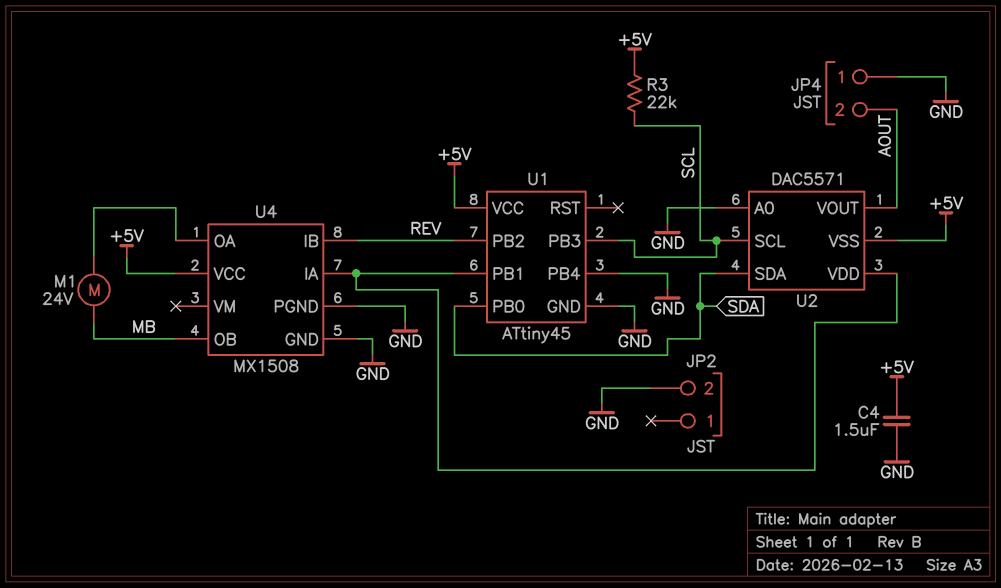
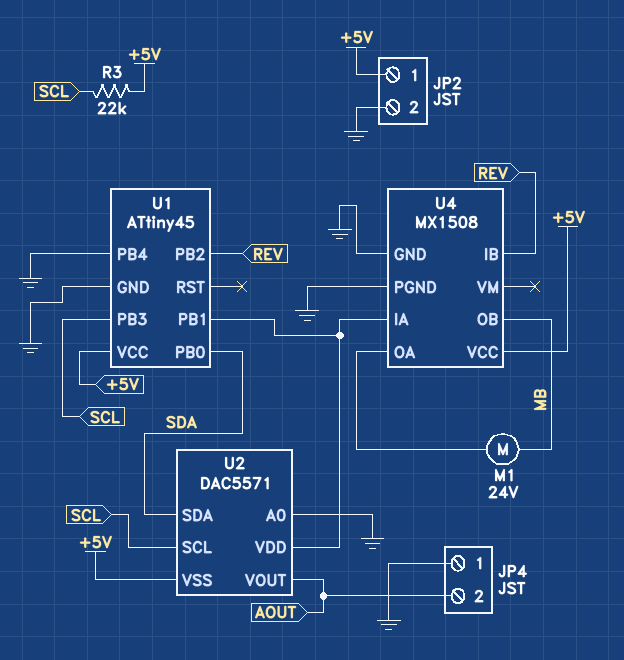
C4: 1.5uF (+5V, GND) -> none
JP2 pin 1: none -> +5V

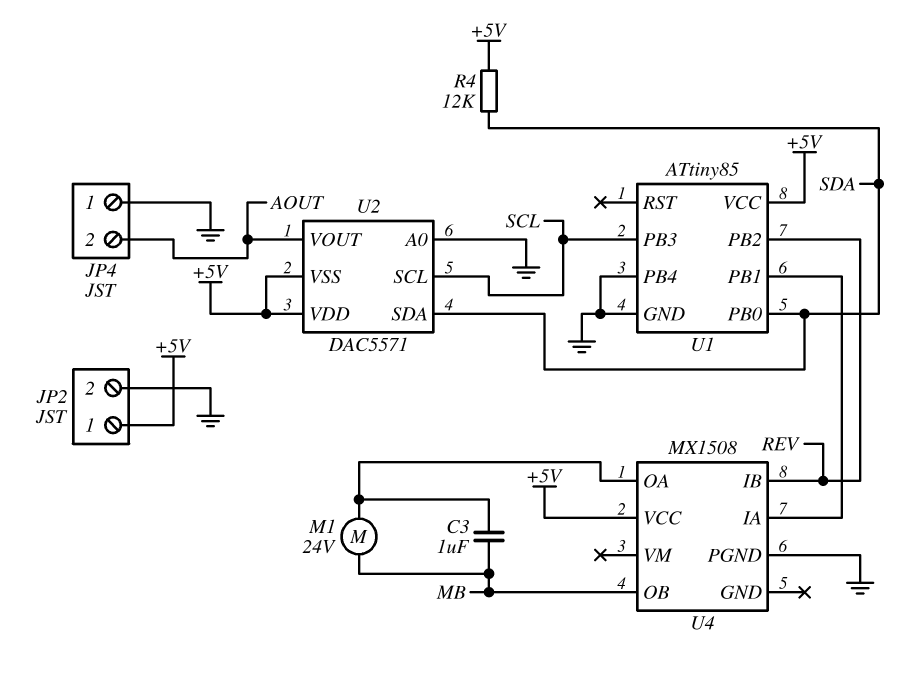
C3: none -> 1uF (MB, U4/OA)
R3: 22k (+5V, SCL) -> none
R4: none -> 12k (+5V, SDA)
U1: ATtiny45 -> ATtiny85
U2 pin VDD: U1/PB1 -> +5V
U4 pin GND: GND -> none

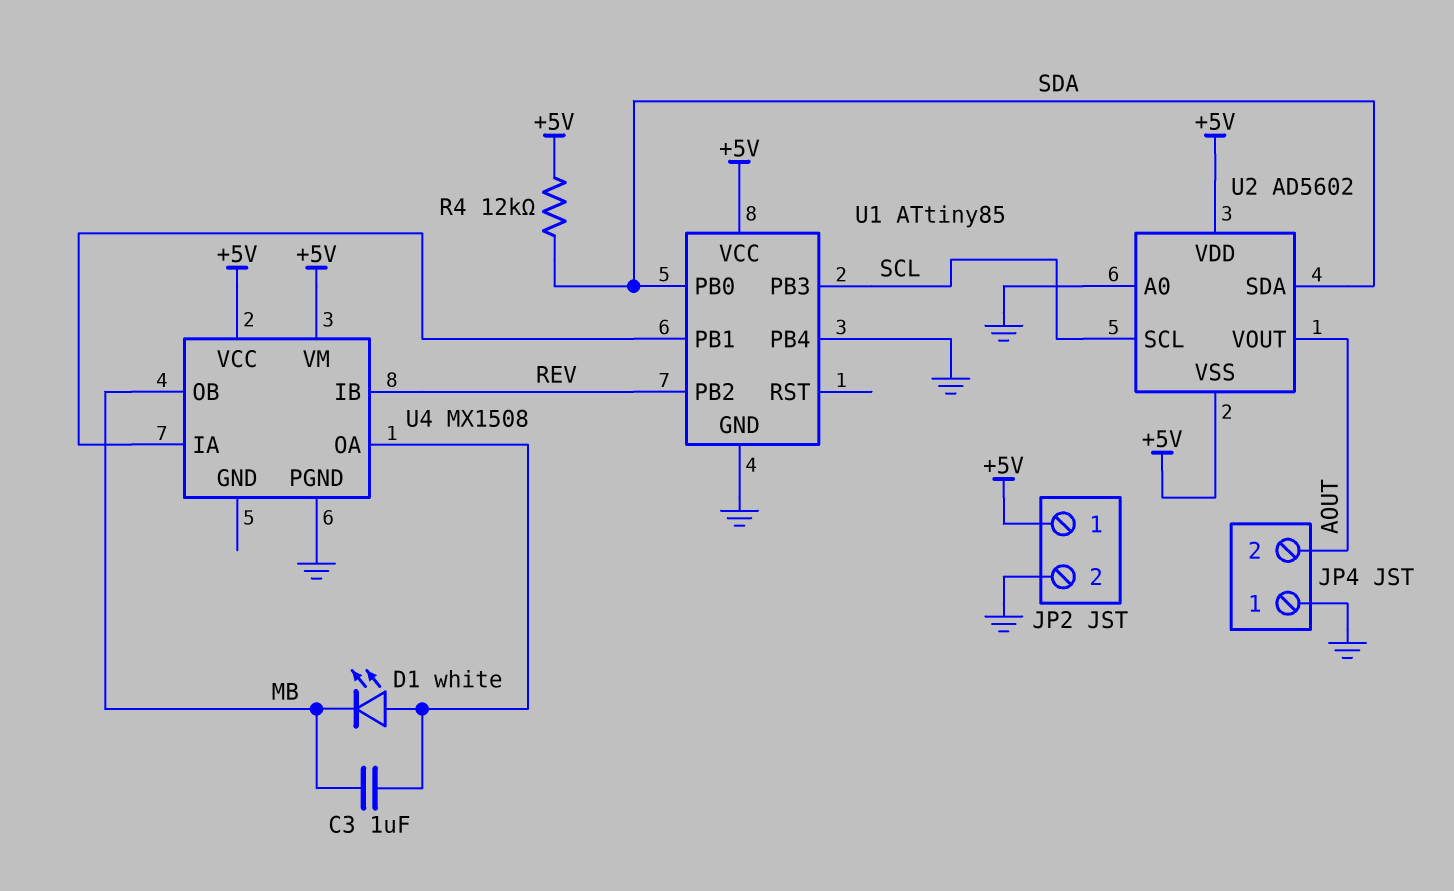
D1: none -> LED white (A U4/OA, K MB)
M1: motor 24V (MB, U4/OA) -> none
U2: DAC5571 -> AD5602
U4 pin VM: none -> +5V

